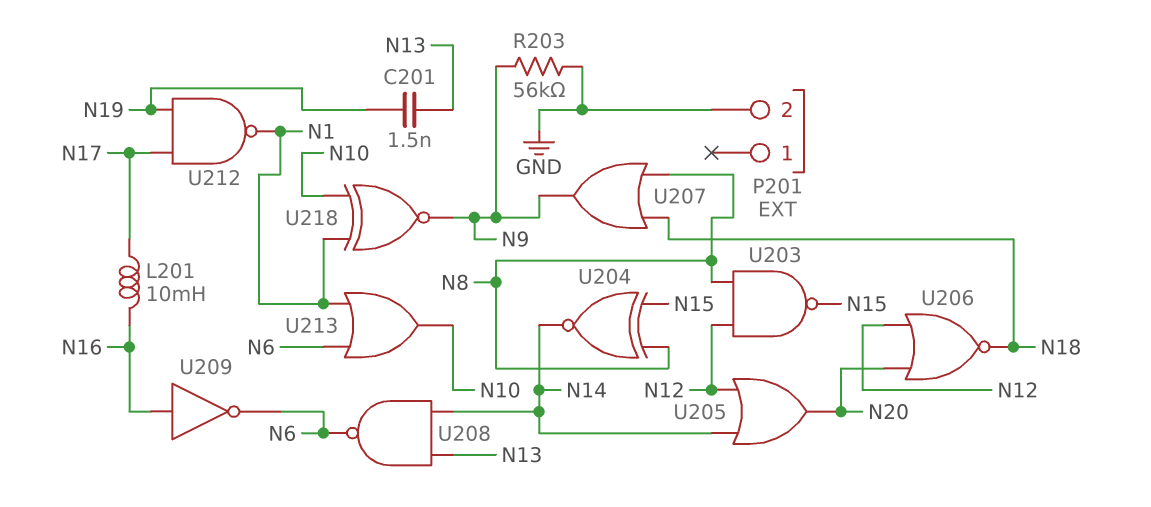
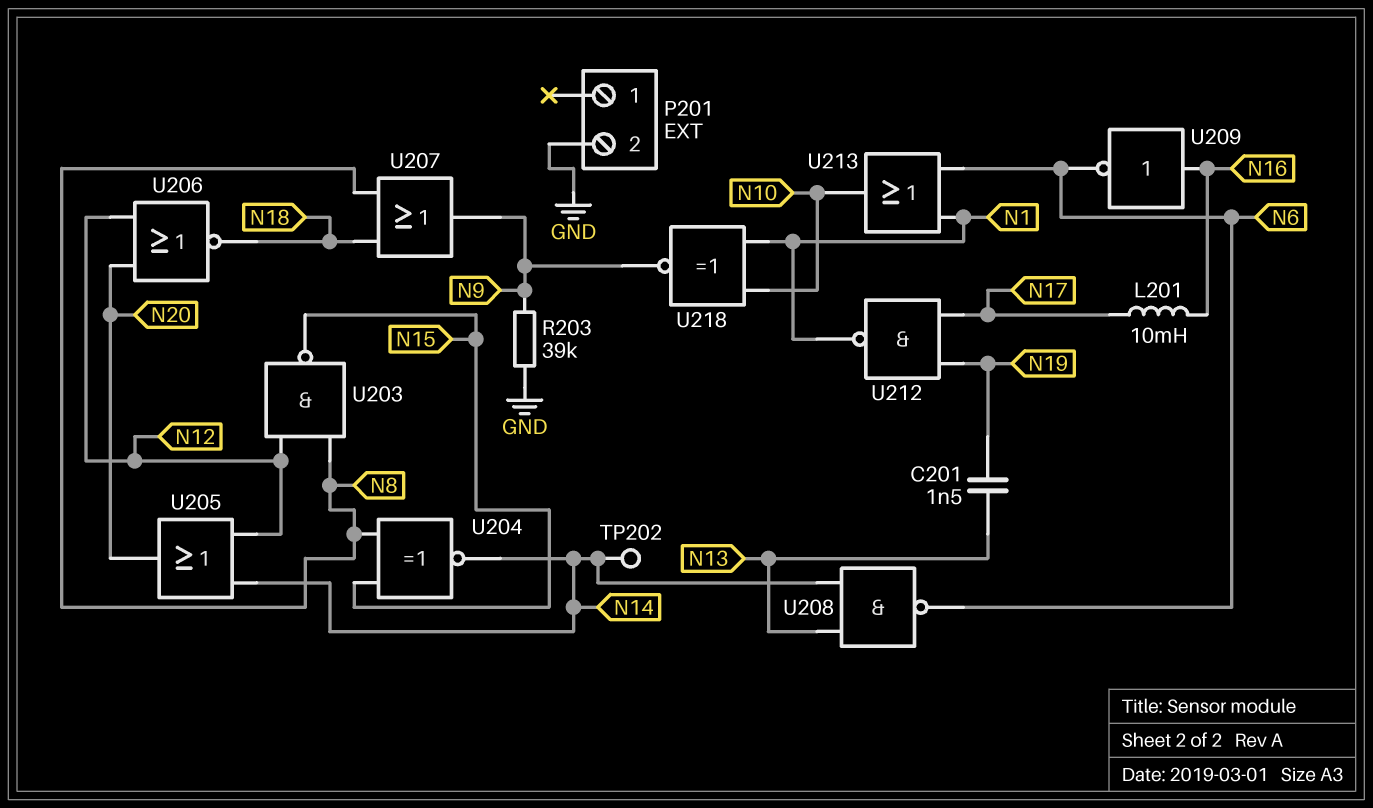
R203: 56k (GND, N9) -> 39k (GND, N9)
TP202: none -> test point (N14)

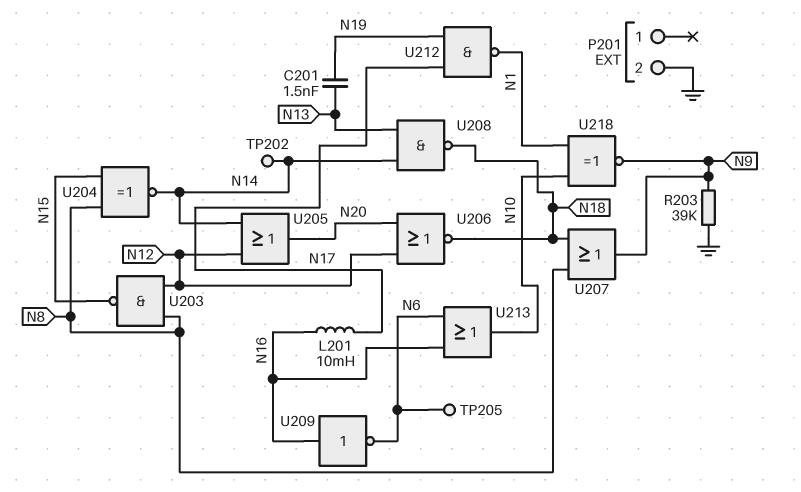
TP205: none -> test point (N6)
U208: NAND (in N13, in N14, out N6) -> NAND (in N13, in N14, out N18)
U213: OR (in N1, in N6, out N10) -> OR (in N6, in N16, out N10)

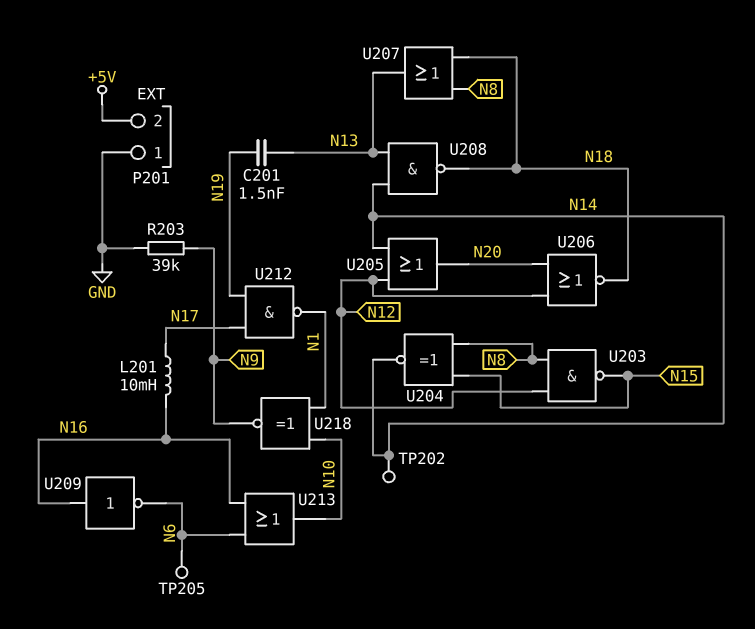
P201 pin 1: none -> GND
P201 pin 2: GND -> +5V
U207: OR (in N8, in N18, out N9) -> OR (in N8, in N18, out N13)

